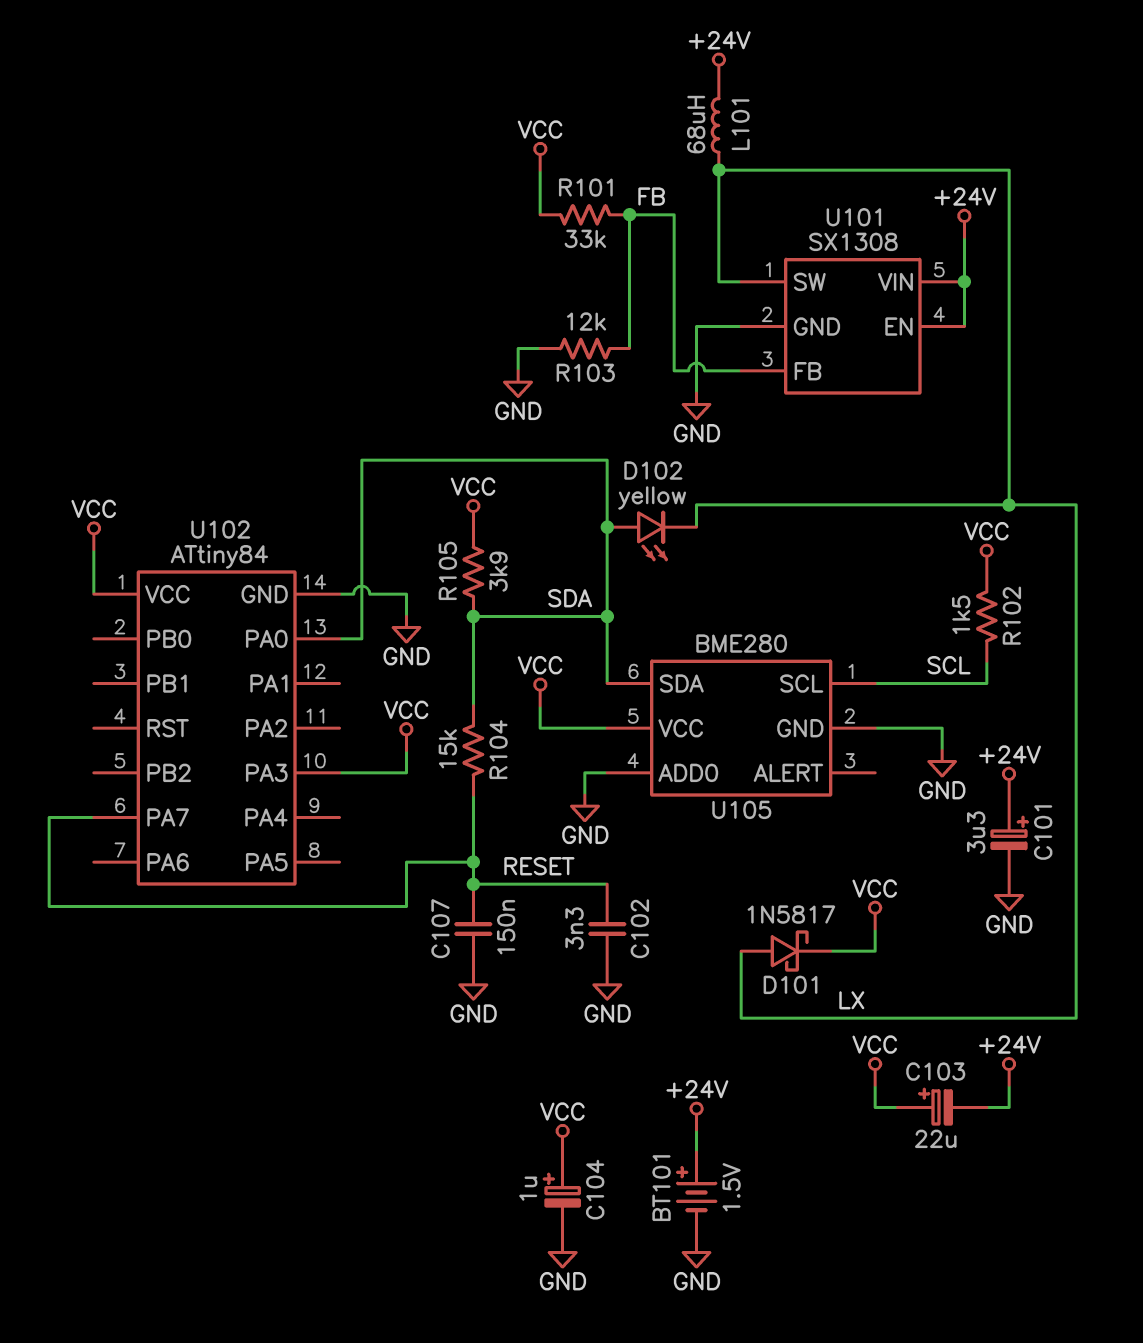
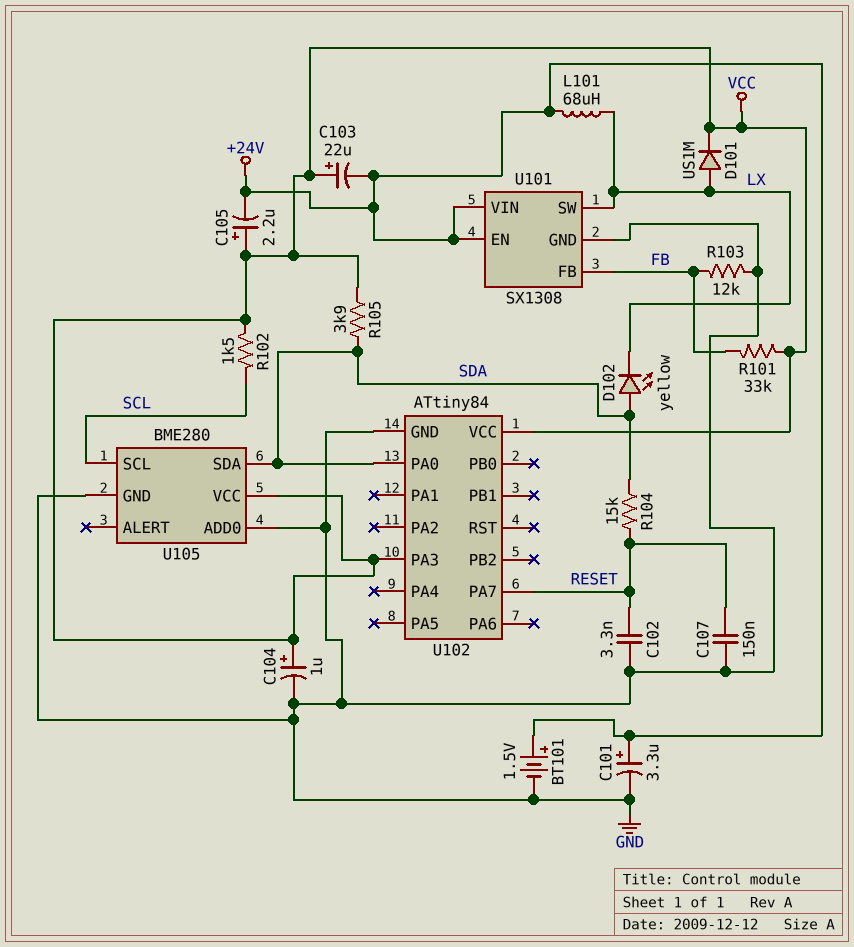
C105: none -> 2.2uF (plus VCC, minus +24V)
D101: schottky 1N5817 (A LX, K VCC) -> diode US1M (A LX, K VCC)

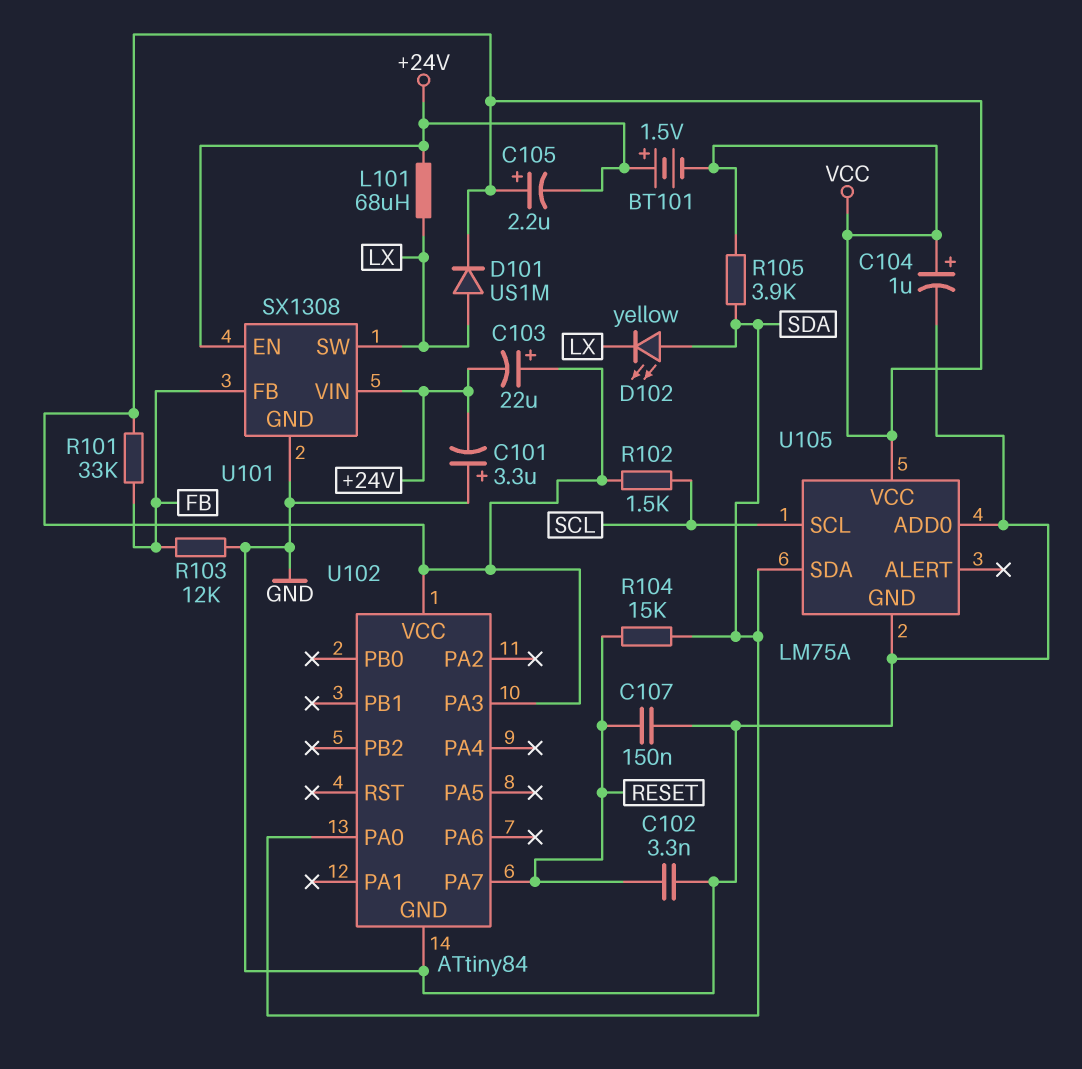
BT101: 1.5V (plus +24V, minus GND) -> 1.5V (plus +24V, minus VCC)
C101: 3.3uF (plus +24V, minus GND) -> 3.3uF (plus GND, minus +24V)
U105: BME280 -> LM75A

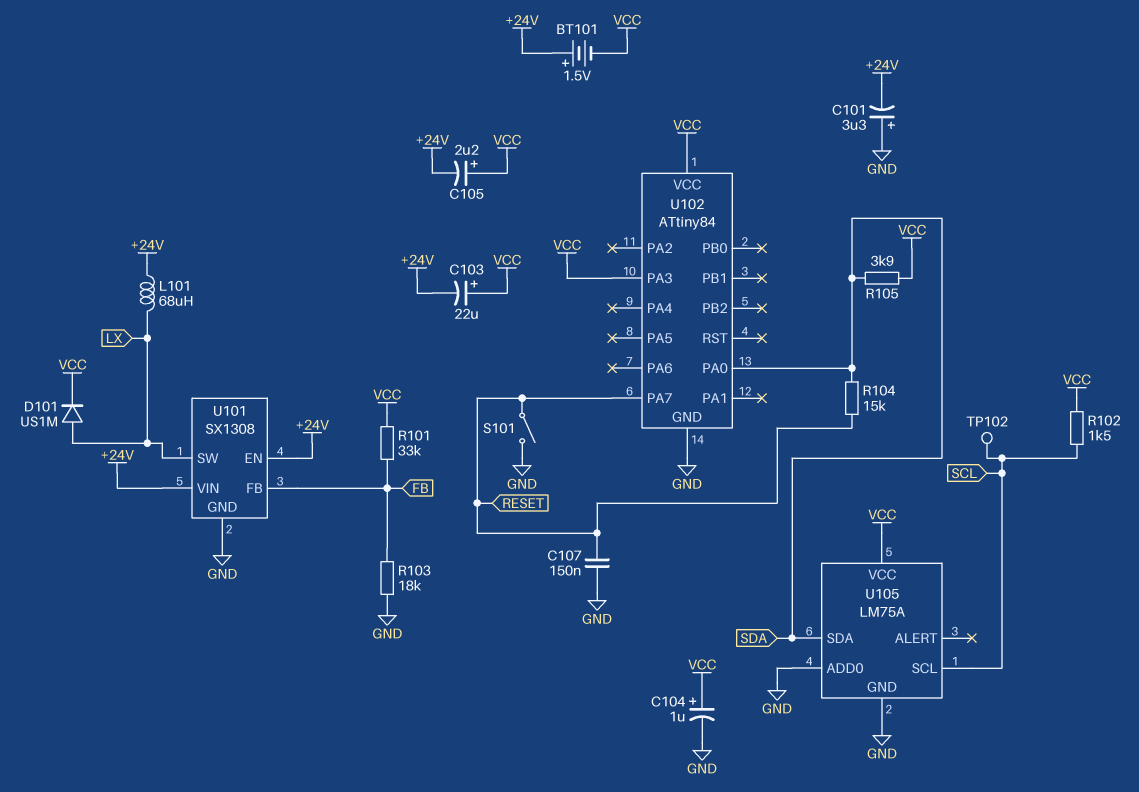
C102: 3.3nF (GND, RESET) -> none
D102: LED yellow (A SDA, K LX) -> none
R103: 12k (FB, GND) -> 18k (FB, GND)
S101: none -> switch (GND, RESET)
TP102: none -> test point (SCL)

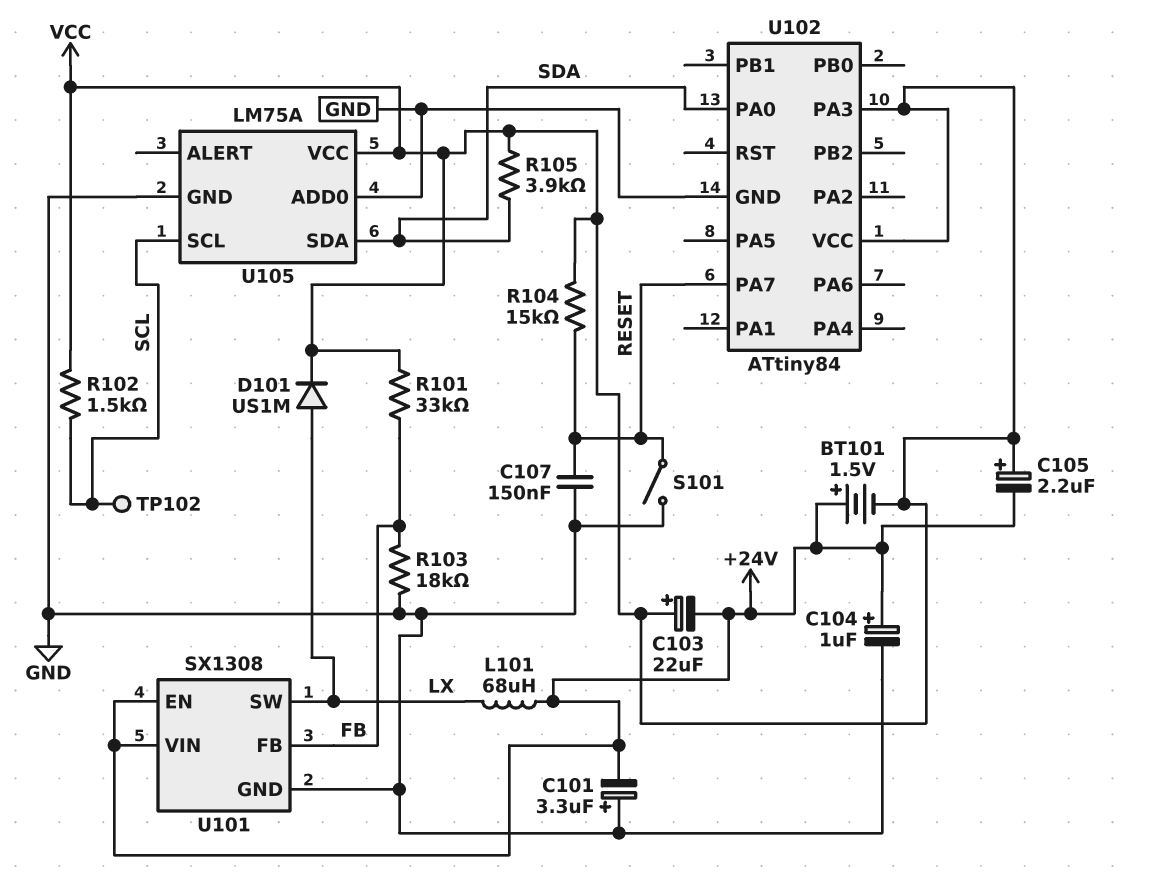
C104: 1uF (plus VCC, minus GND) -> 1uF (plus +24V, minus GND)
R104: 15k (RESET, SDA) -> 15k (RESET, VCC)

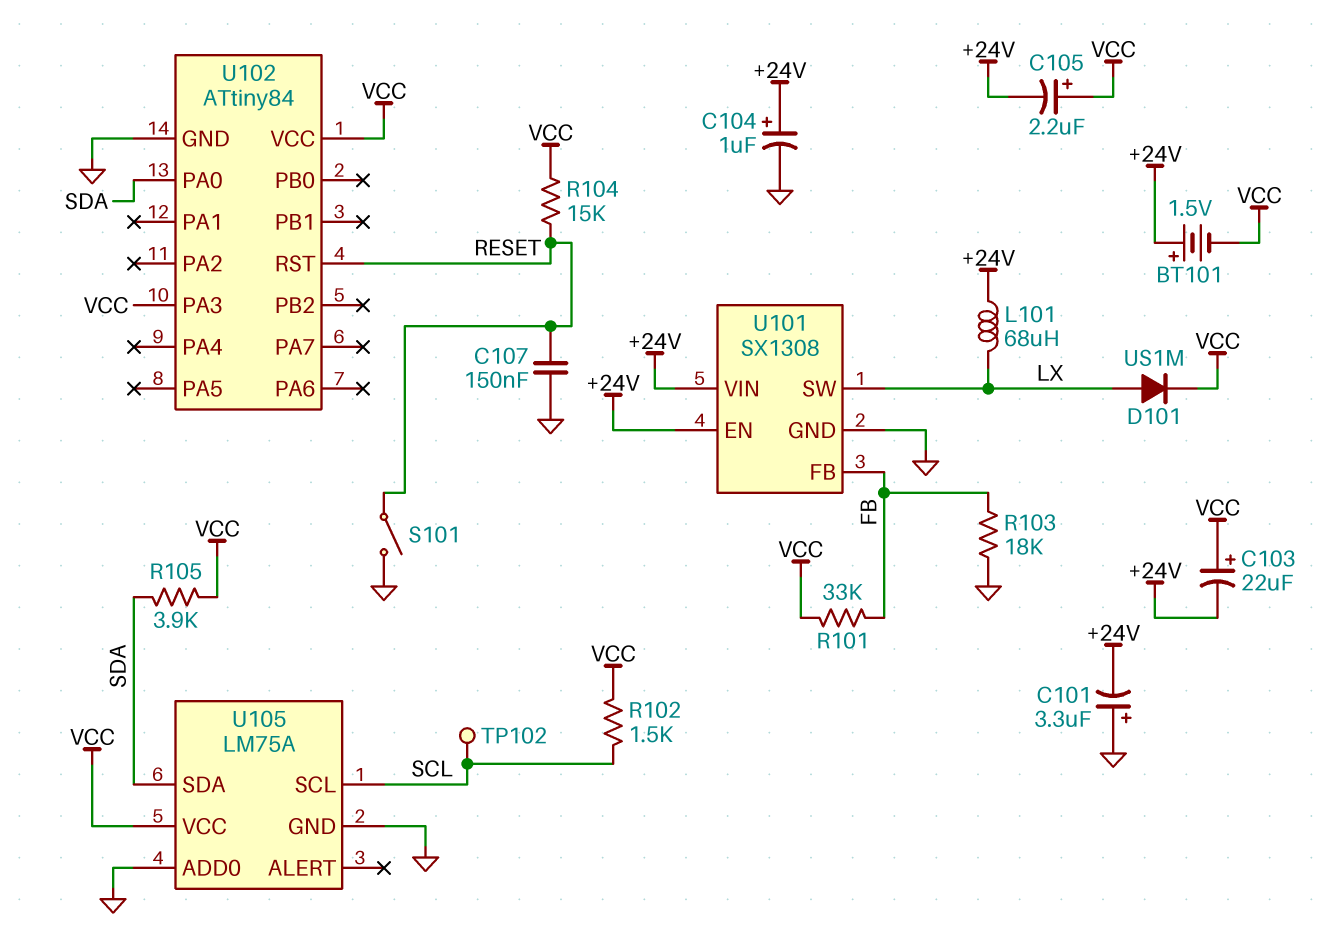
U102 pin PA7: RESET -> none
U102 pin RST: none -> RESET

